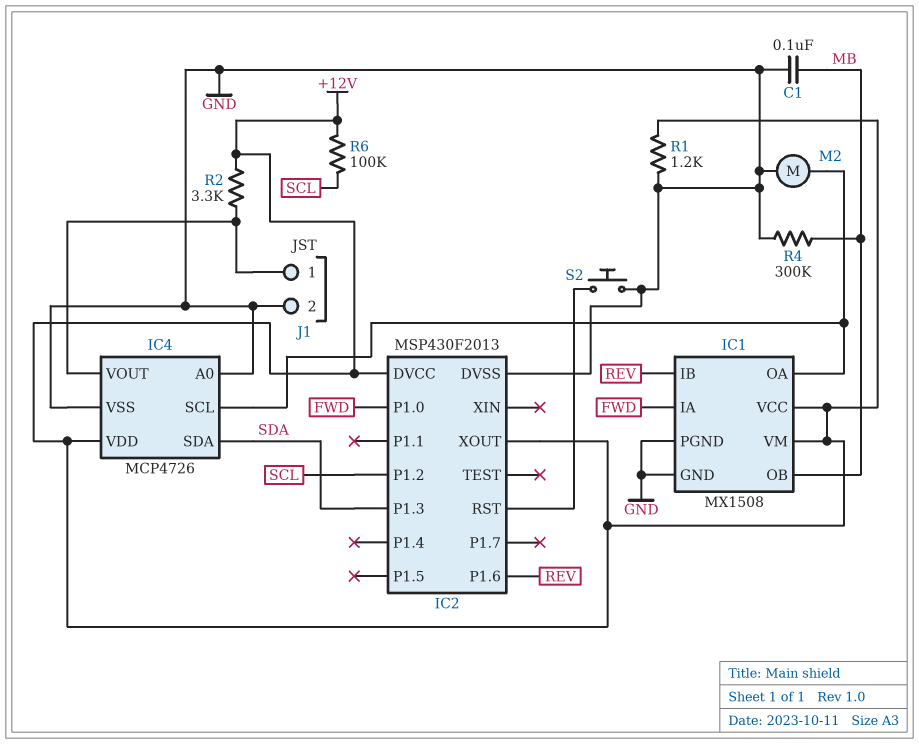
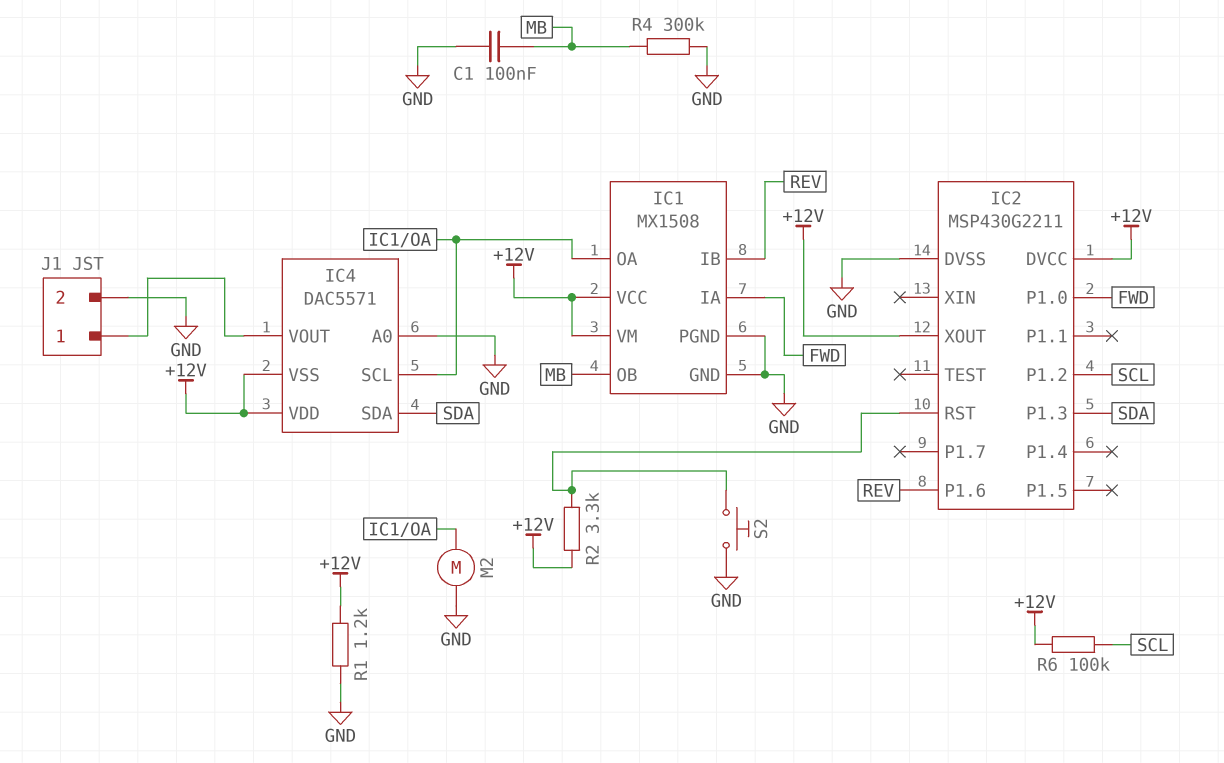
IC2: MSP430F2013 -> MSP430G2211
IC4: MCP4726 -> DAC5571
IC4 pin VSS: GND -> +12V
R2: 3.3k (+12V, IC4/VOUT) -> 3.3k (+12V, IC2/RST)

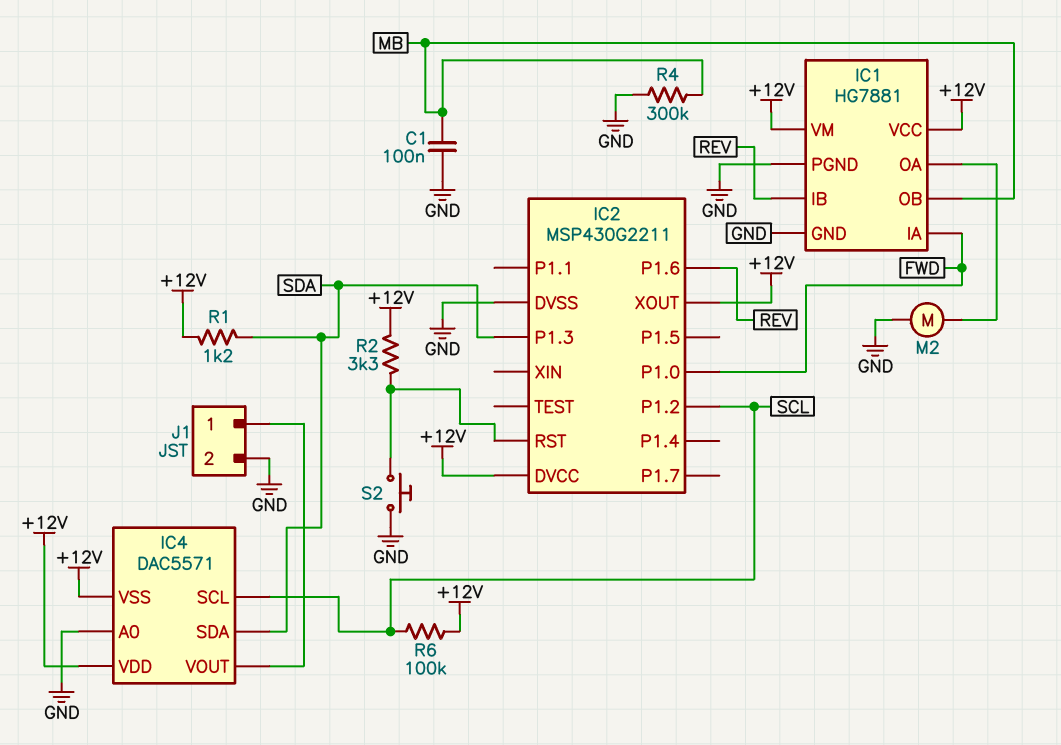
IC1: MX1508 -> HG7881
IC4 pin SCL: IC1/OA -> SCL
R1: 1.2k (+12V, GND) -> 1.2k (+12V, SDA)

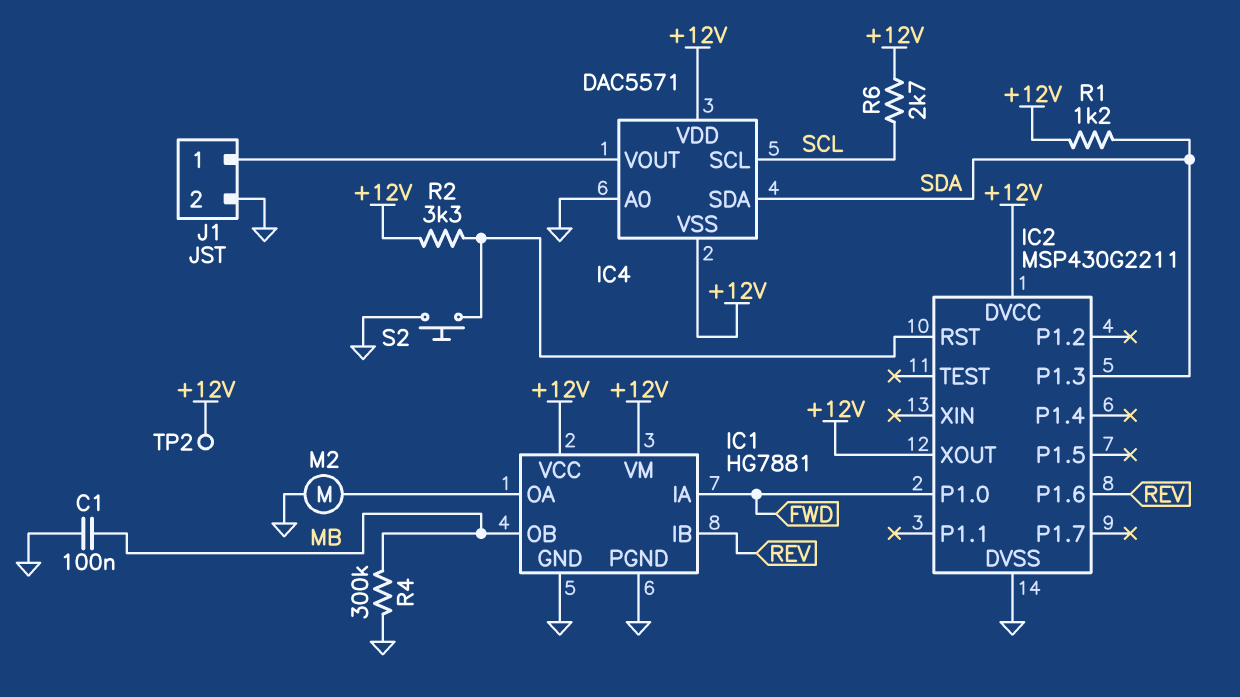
IC2 pin P1.2: SCL -> none
R6: 100k (+12V, SCL) -> 2.7k (+12V, SCL)
TP2: none -> test point (+12V)

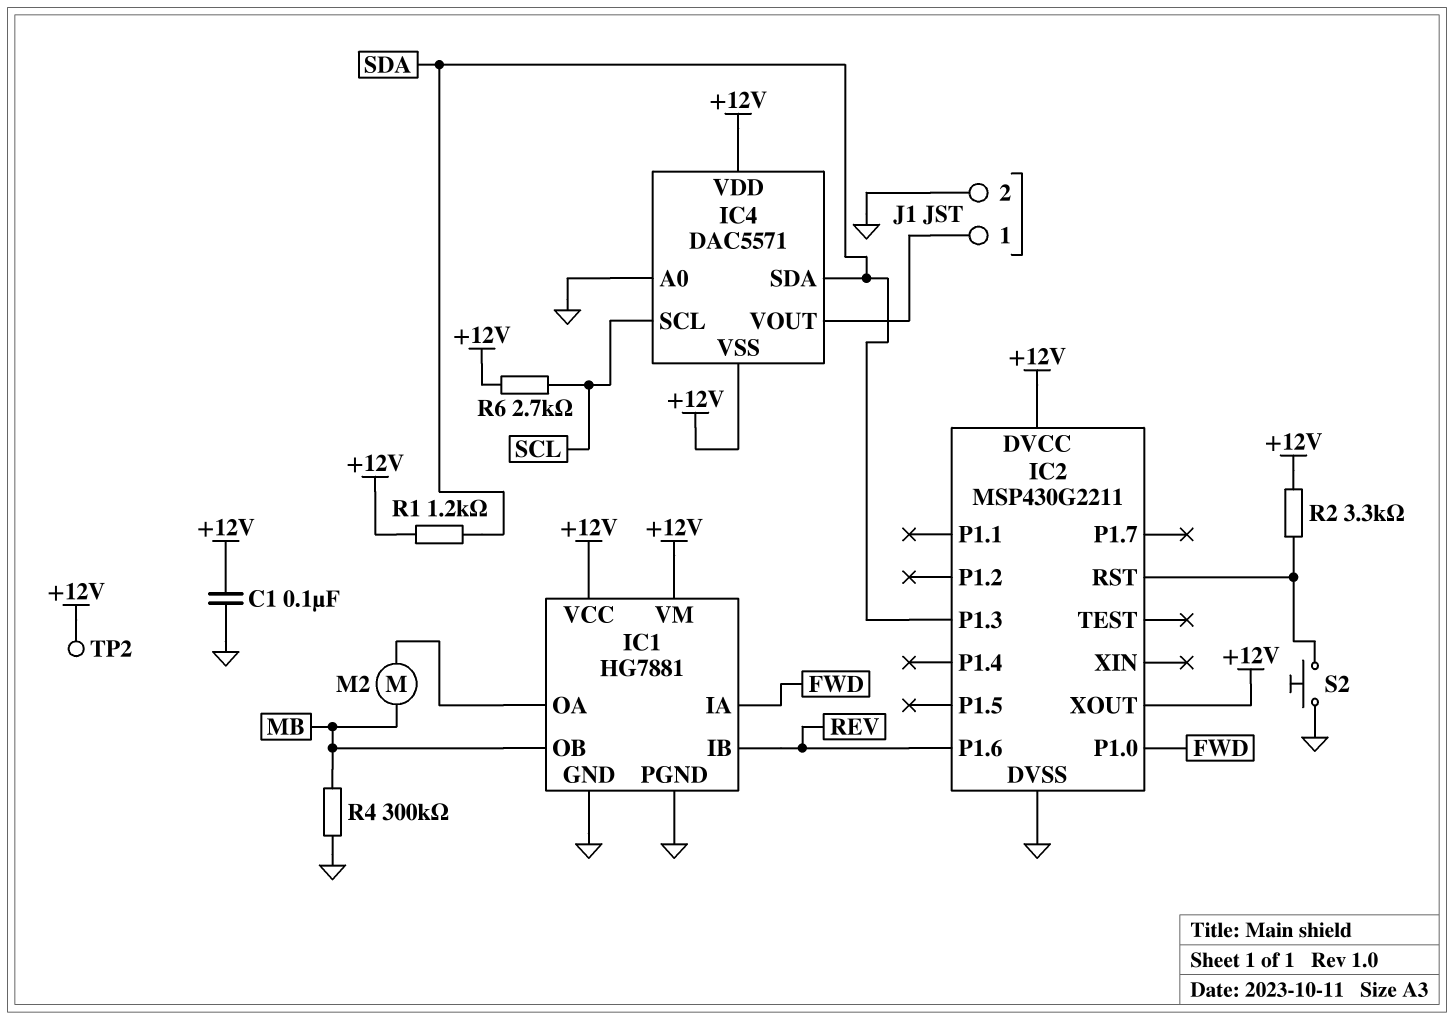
C1: 100nF (GND, MB) -> 100nF (+12V, GND)
M2: motor (GND, IC1/OA) -> motor (IC1/OA, MB)

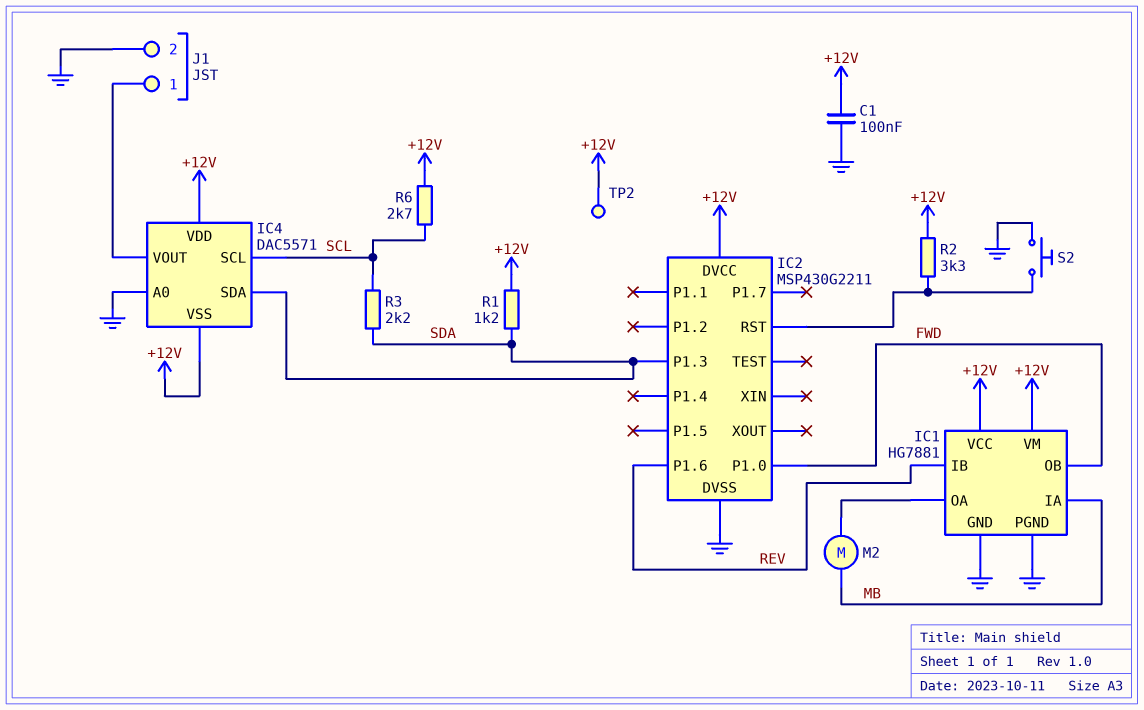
IC1 pin IA: FWD -> MB
IC1 pin OB: MB -> FWD
IC2 pin XOUT: +12V -> none
R3: none -> 2.2k (SCL, SDA)
R4: 300k (GND, MB) -> none

